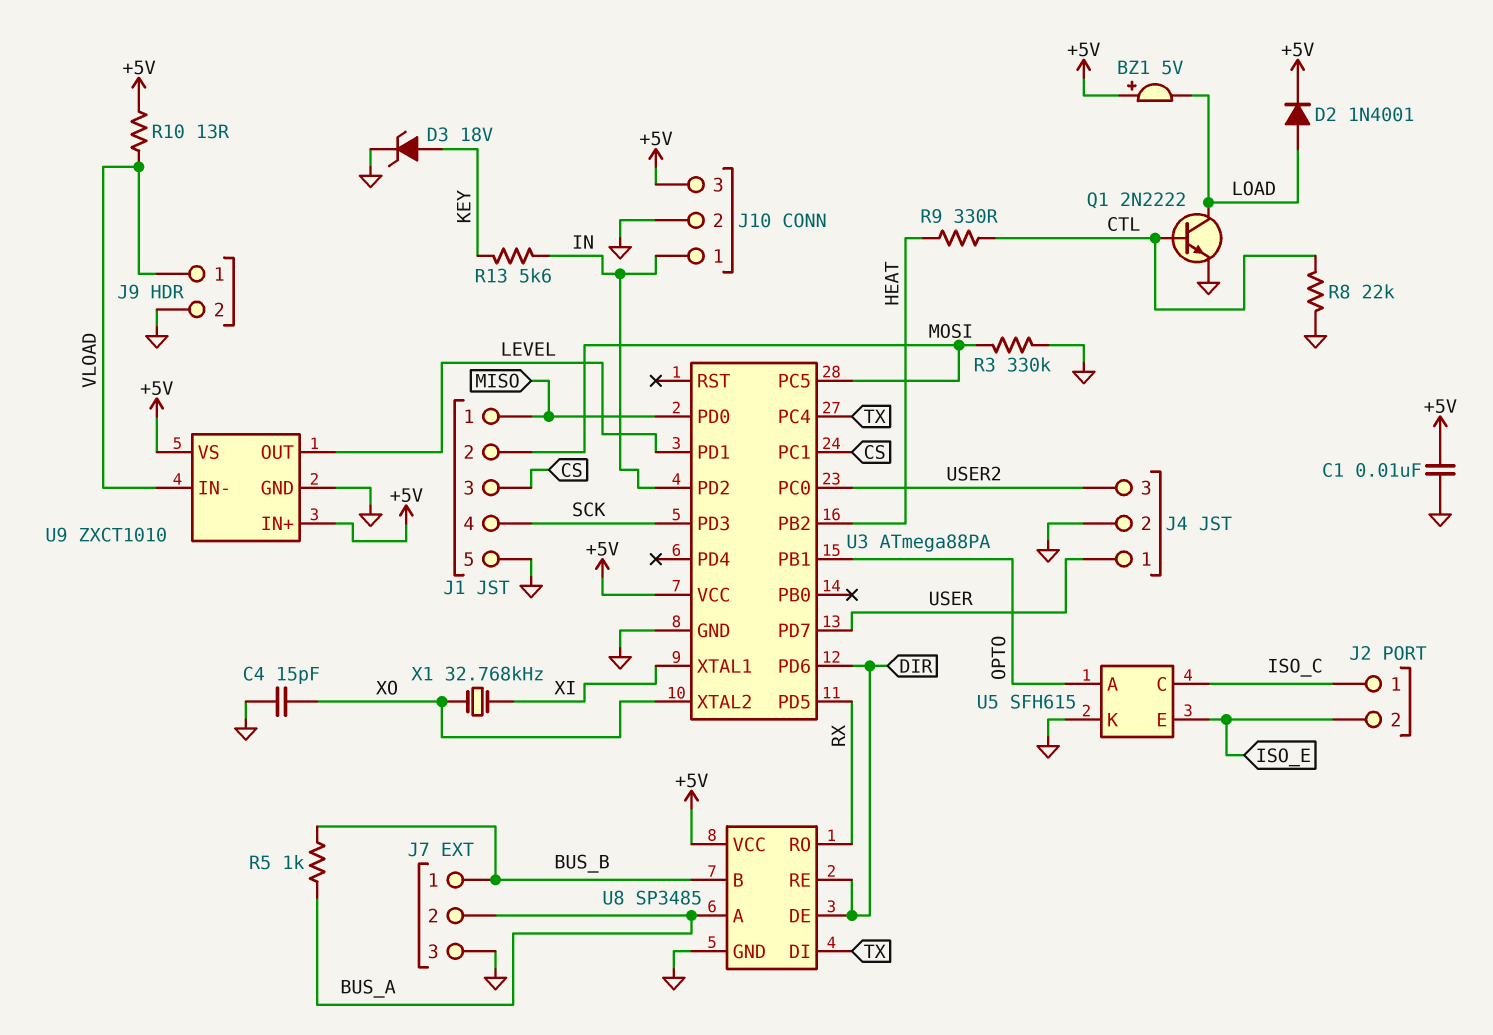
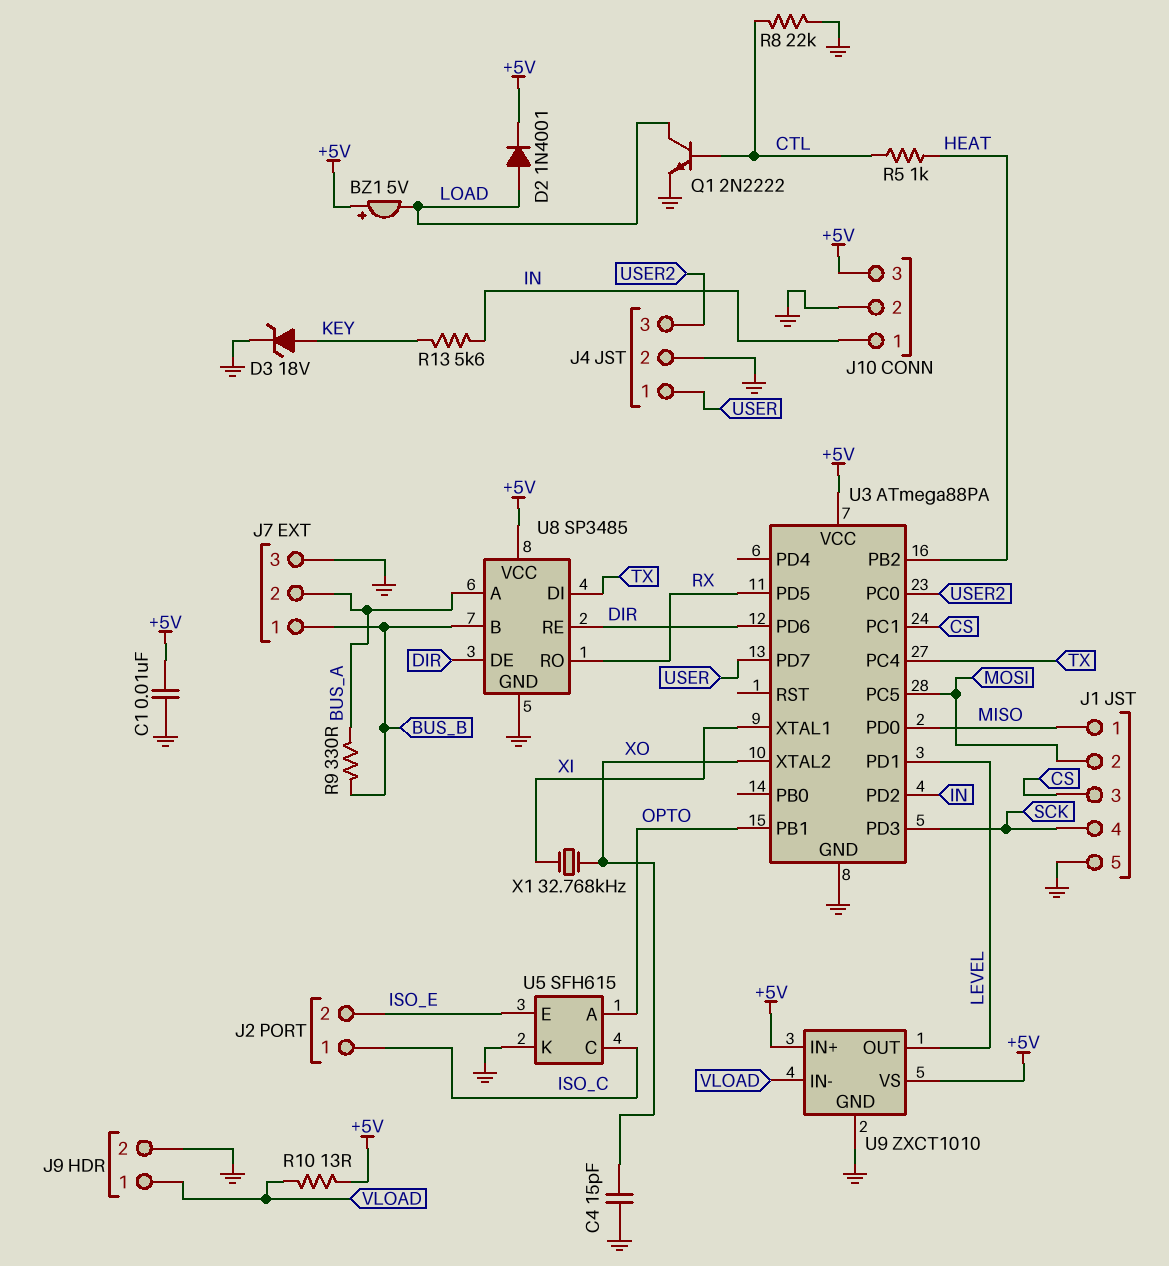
R3: 330k (GND, MOSI) -> none
R5: 1k (BUS_A, BUS_B) -> 1k (CTL, HEAT)
R9: 330 (CTL, HEAT) -> 330 (BUS_A, BUS_B)

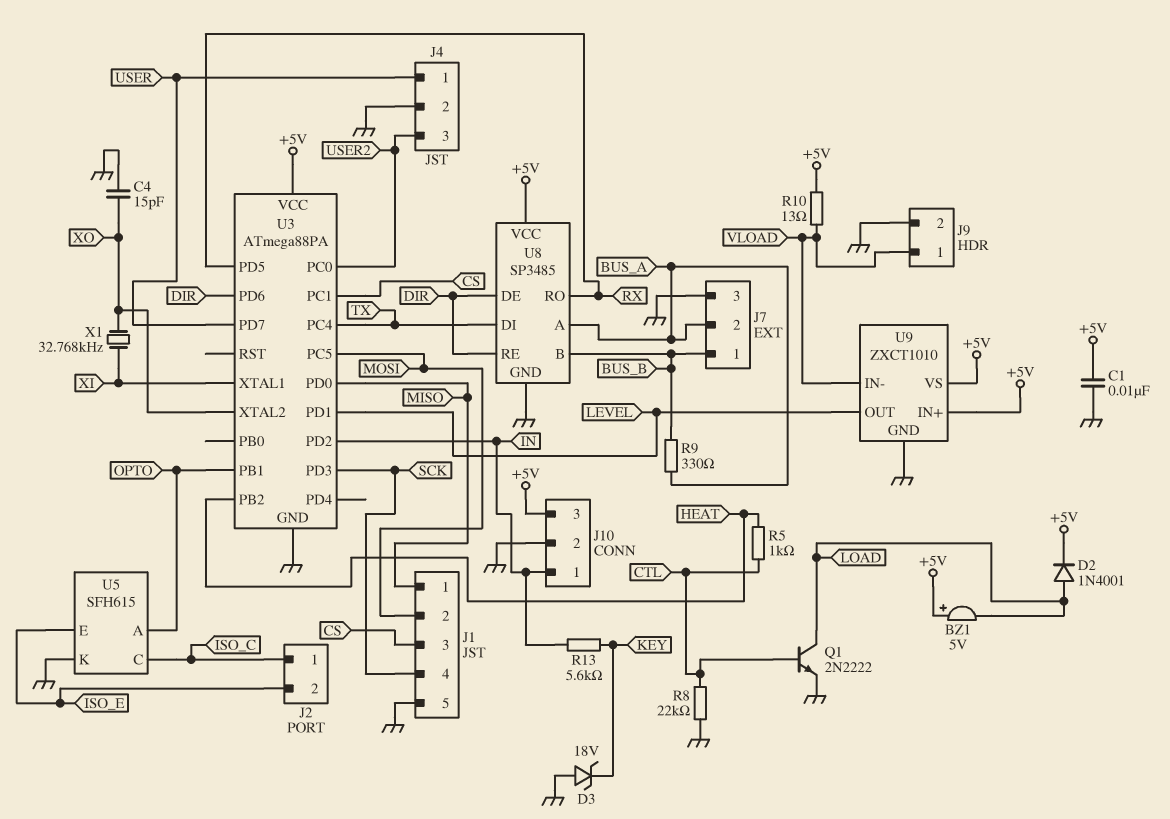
D3: zener 18V (A KEY, K GND) -> zener 18V (A GND, K KEY)

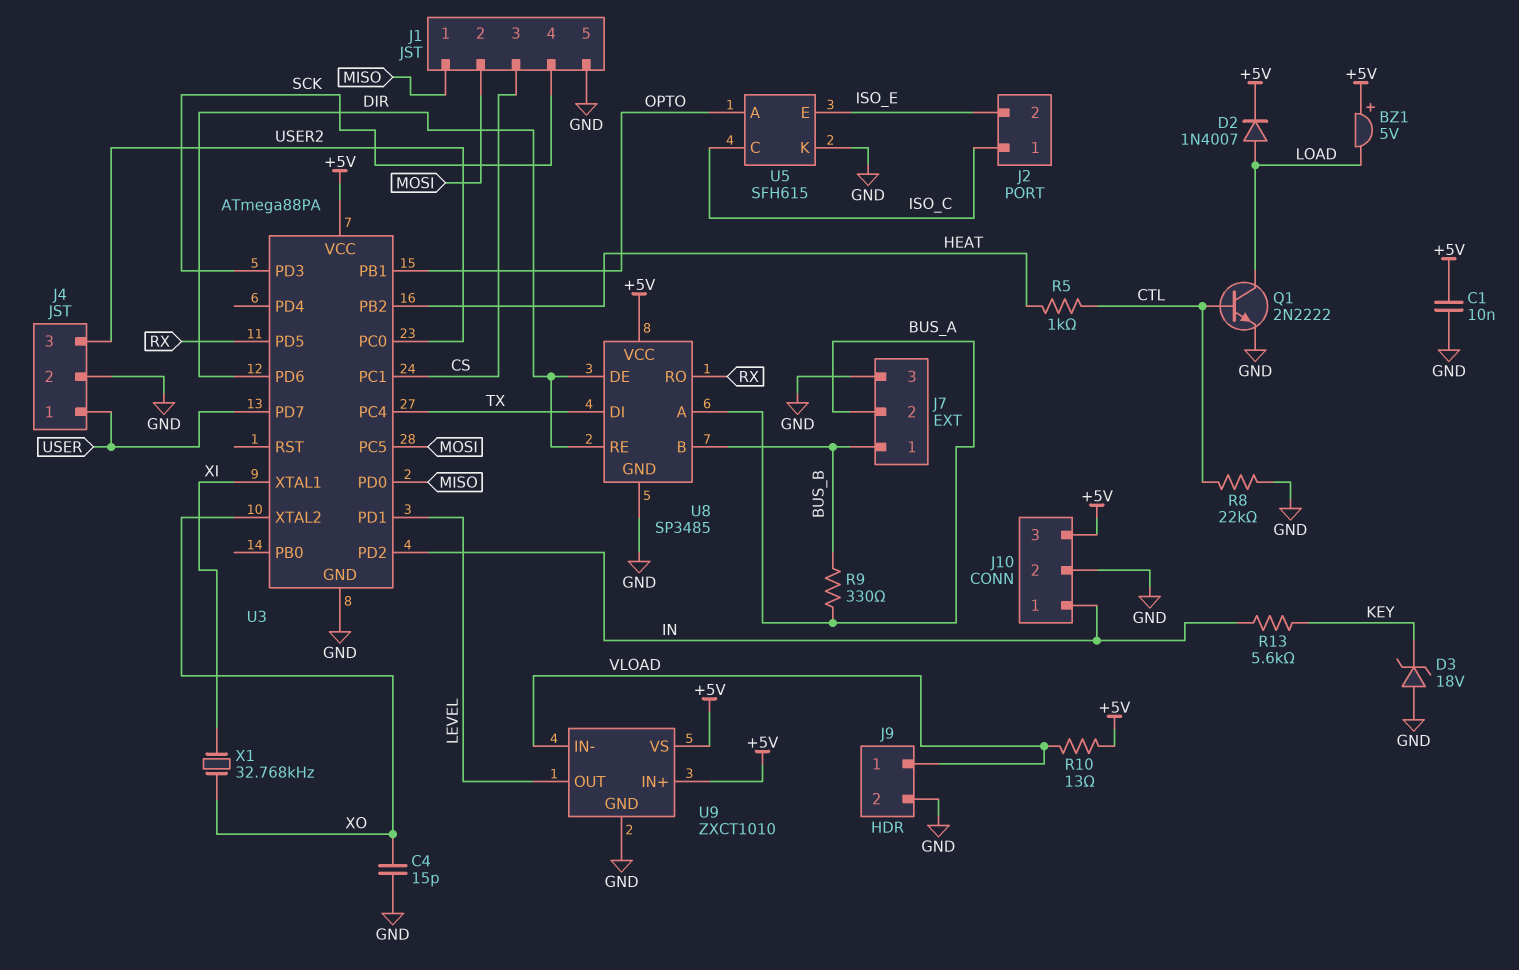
D2: diode 1N4001 (A LOAD, K +5V) -> diode 1N4007 (A LOAD, K +5V)

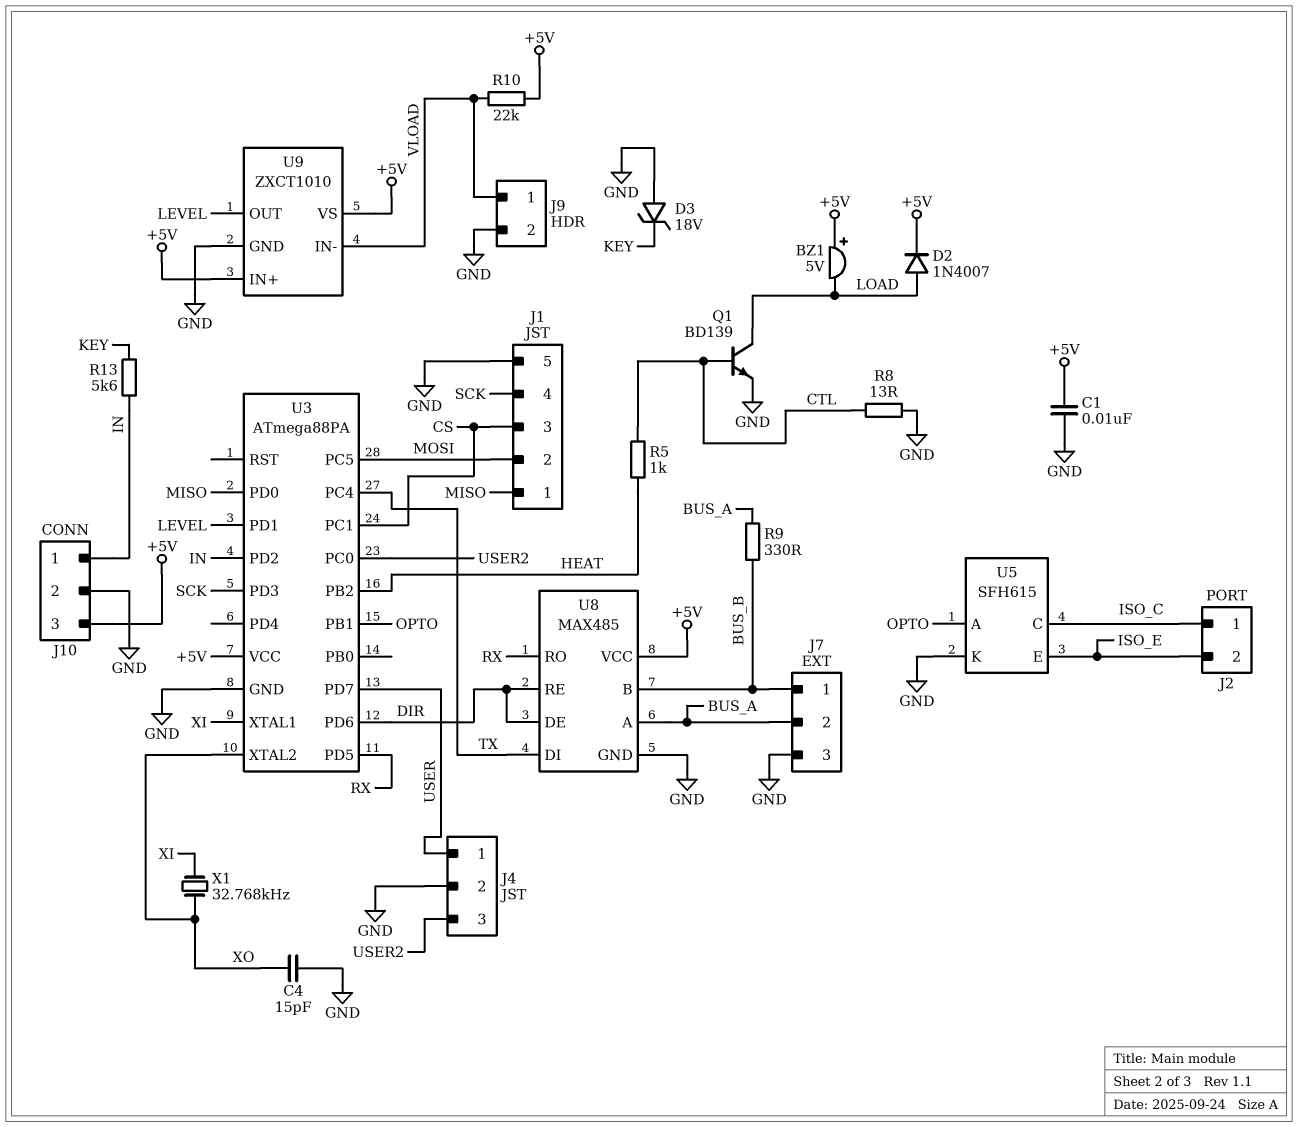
Q1: NPN 2N2222 (B CTL, C LOAD, E GND) -> NPN BD139 (B CTL, C LOAD, E GND)
R8: 22k (CTL, GND) -> 13 (CTL, GND)
R10: 13 (+5V, VLOAD) -> 22k (+5V, VLOAD)
U8: SP3485 -> MAX485

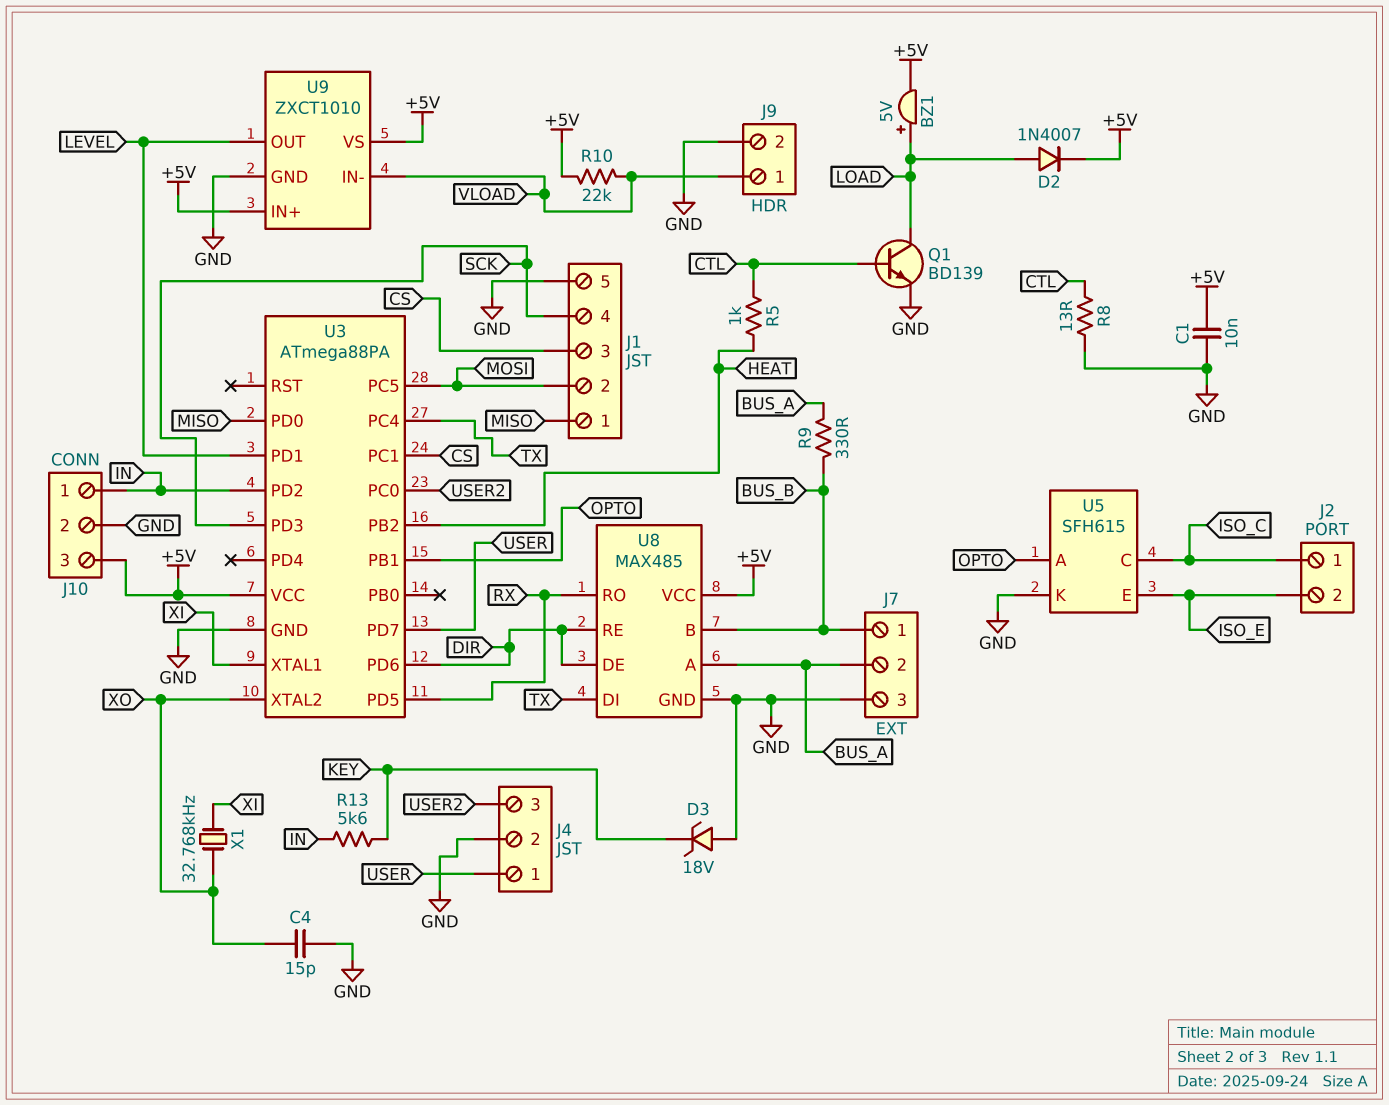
BZ1: buzzer 5V (plus +5V, minus LOAD) -> buzzer 5V (plus LOAD, minus +5V)

